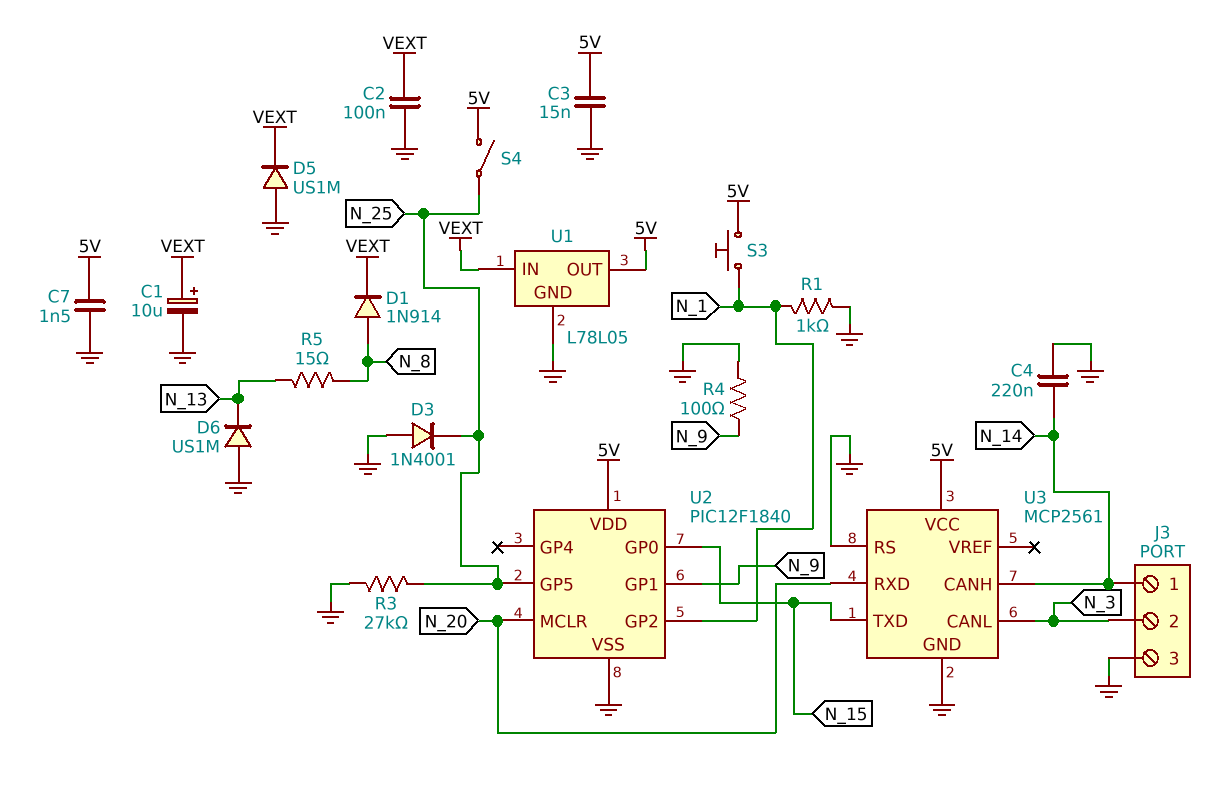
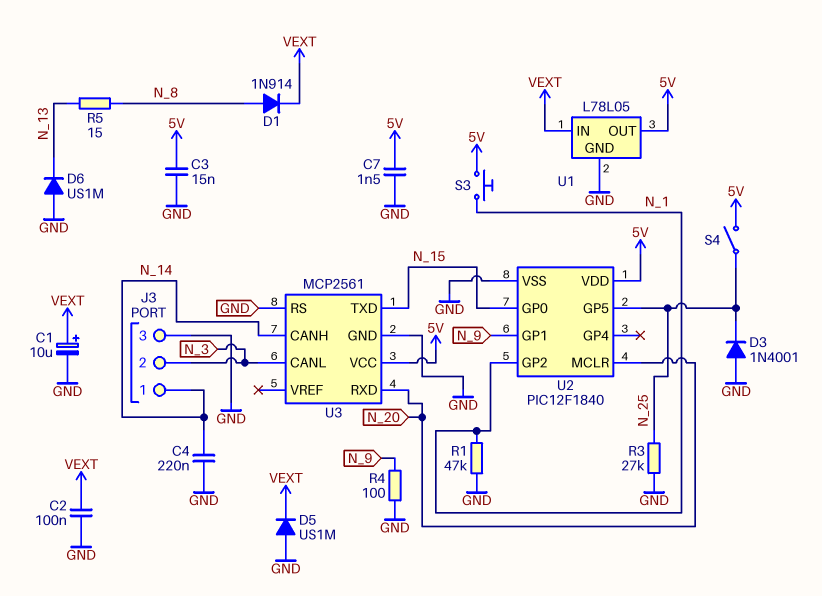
R1: 1k (GND, N_1) -> 47k (GND, N_1)

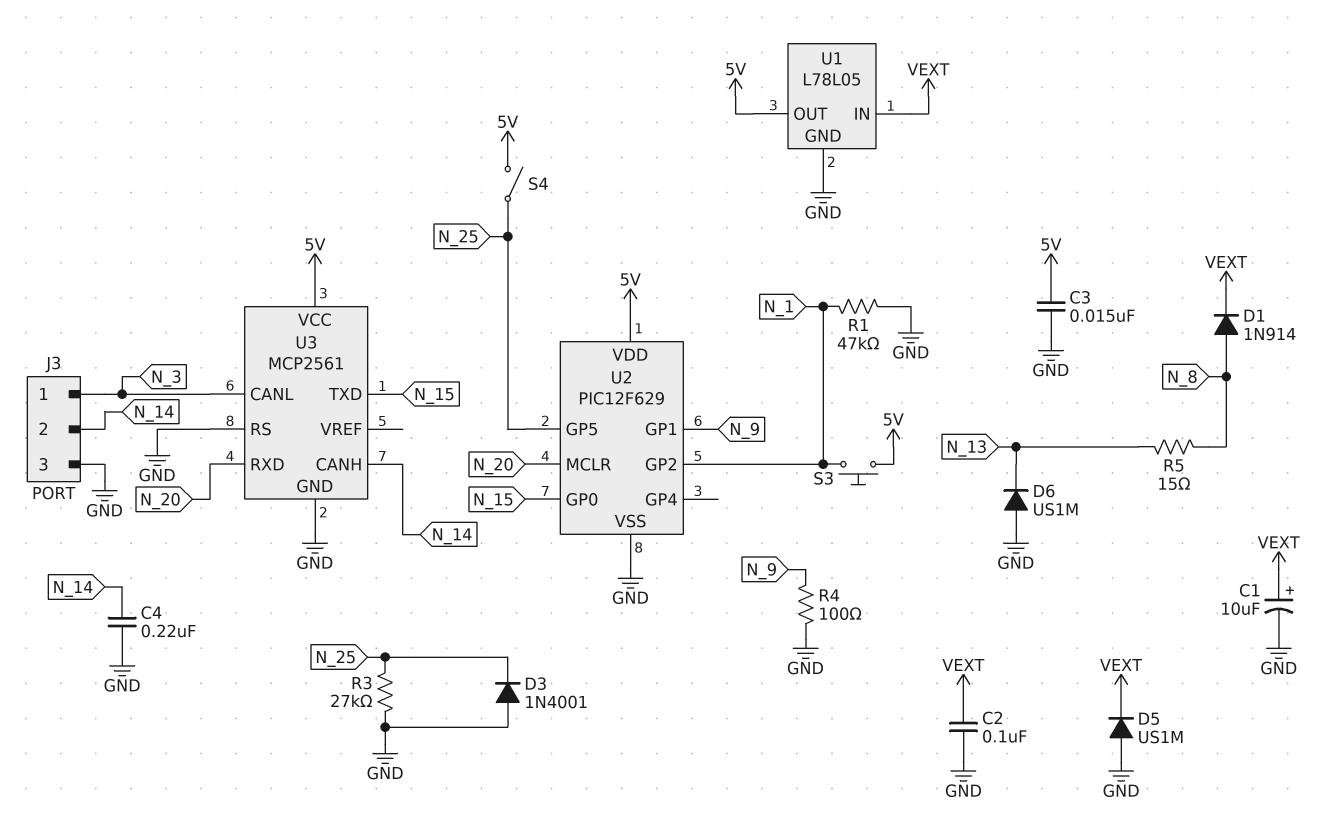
C7: 1.5nF (5V, GND) -> none
J3 pin 1: N_14 -> N_3
J3 pin 2: N_3 -> N_14
U2: PIC12F1840 -> PIC12F629

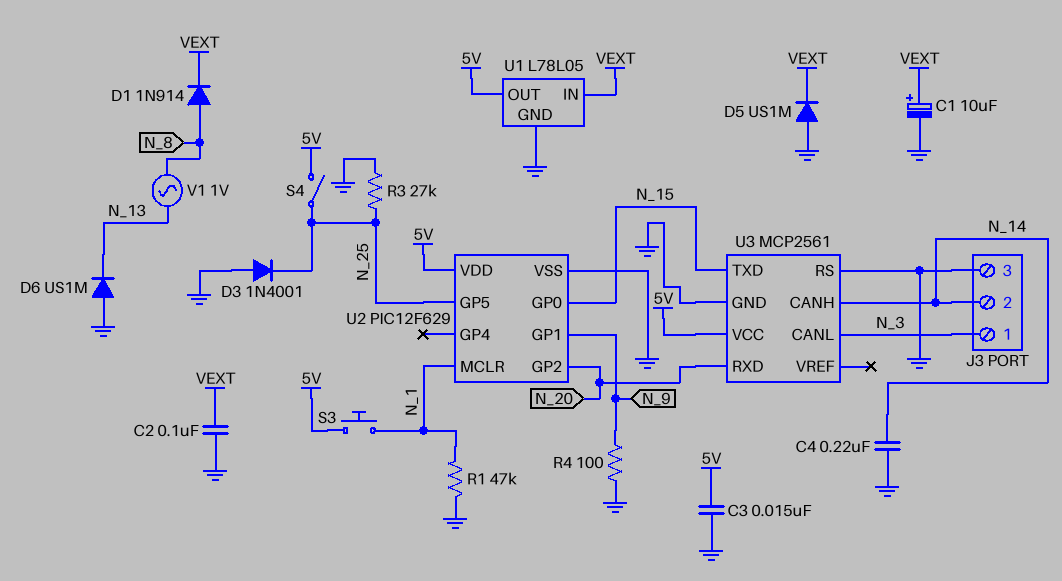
R5: 15 (N_8, N_13) -> none
U2 pin GP2: N_1 -> N_20
U2 pin MCLR: N_20 -> N_1
V1: none -> AC 1V (N_8, N_13)

